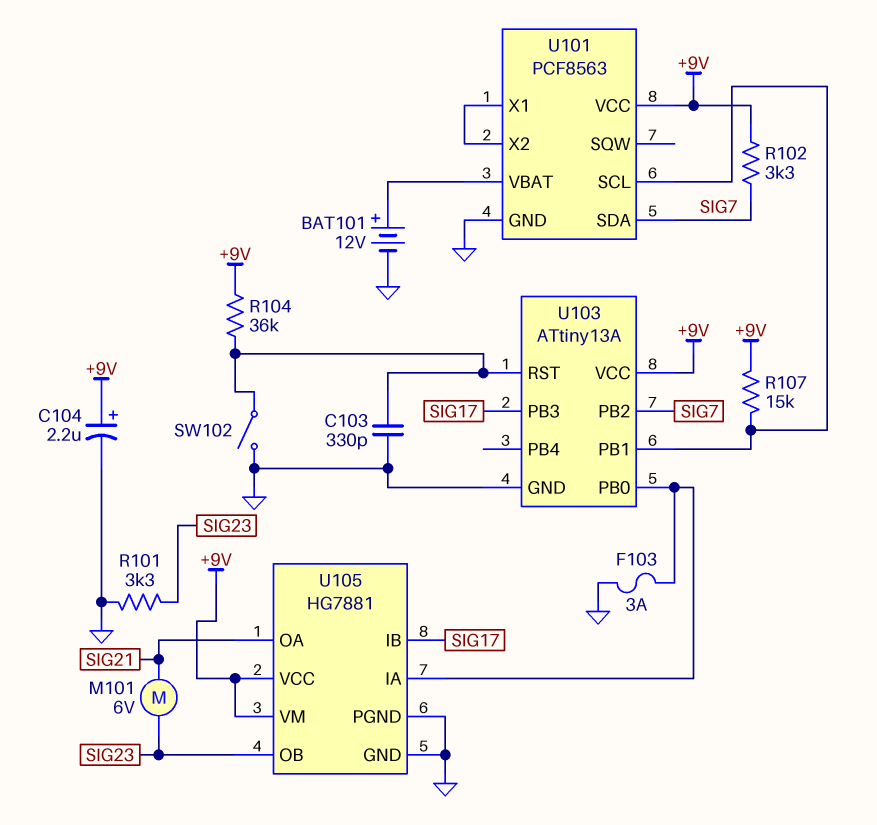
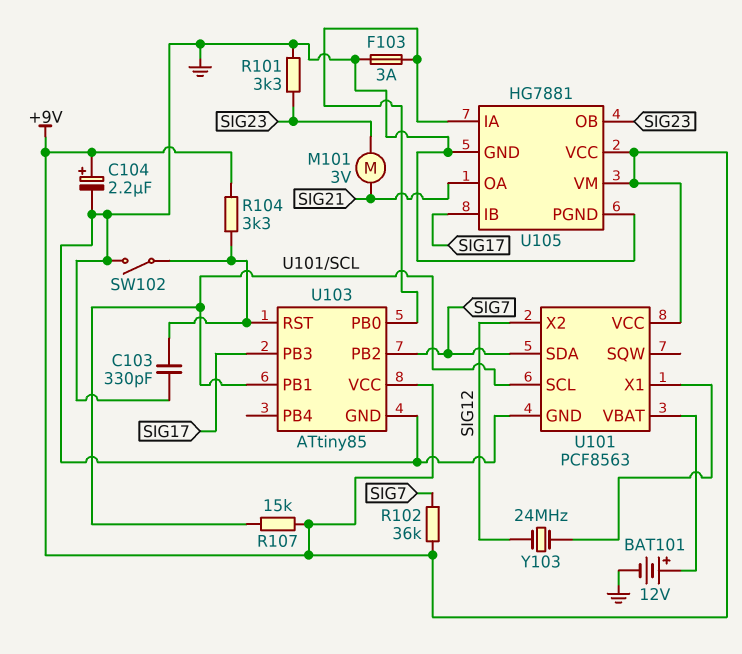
M101: motor 6V (SIG21, SIG23) -> motor 3V (SIG21, SIG23)
R102: 3.3k (+9V, SIG7) -> 36k (+9V, SIG7)
R104: 36k (+9V, U103/RST) -> 3.3k (+9V, U103/RST)
U101 pin X2: U101/X1 -> SIG12
U103: ATtiny13A -> ATtiny85
Y103: none -> 24MHz (SIG12, U101/X1)

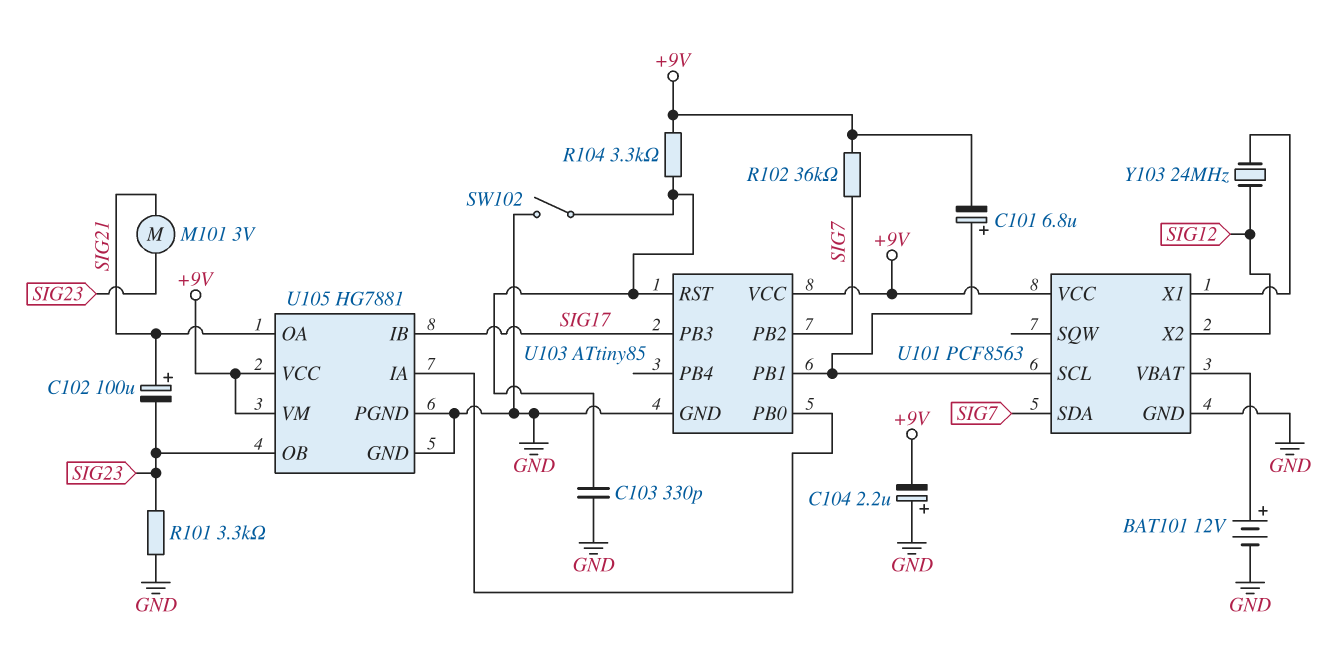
C101: none -> 6.8uF (plus U101/SCL, minus +9V)
C102: none -> 100uF (plus SIG21, minus SIG23)
C104: 2.2uF (plus +9V, minus GND) -> 2.2uF (plus GND, minus +9V)
F103: 3A (GND, U103/PB0) -> none
R107: 15k (+9V, U101/SCL) -> none

